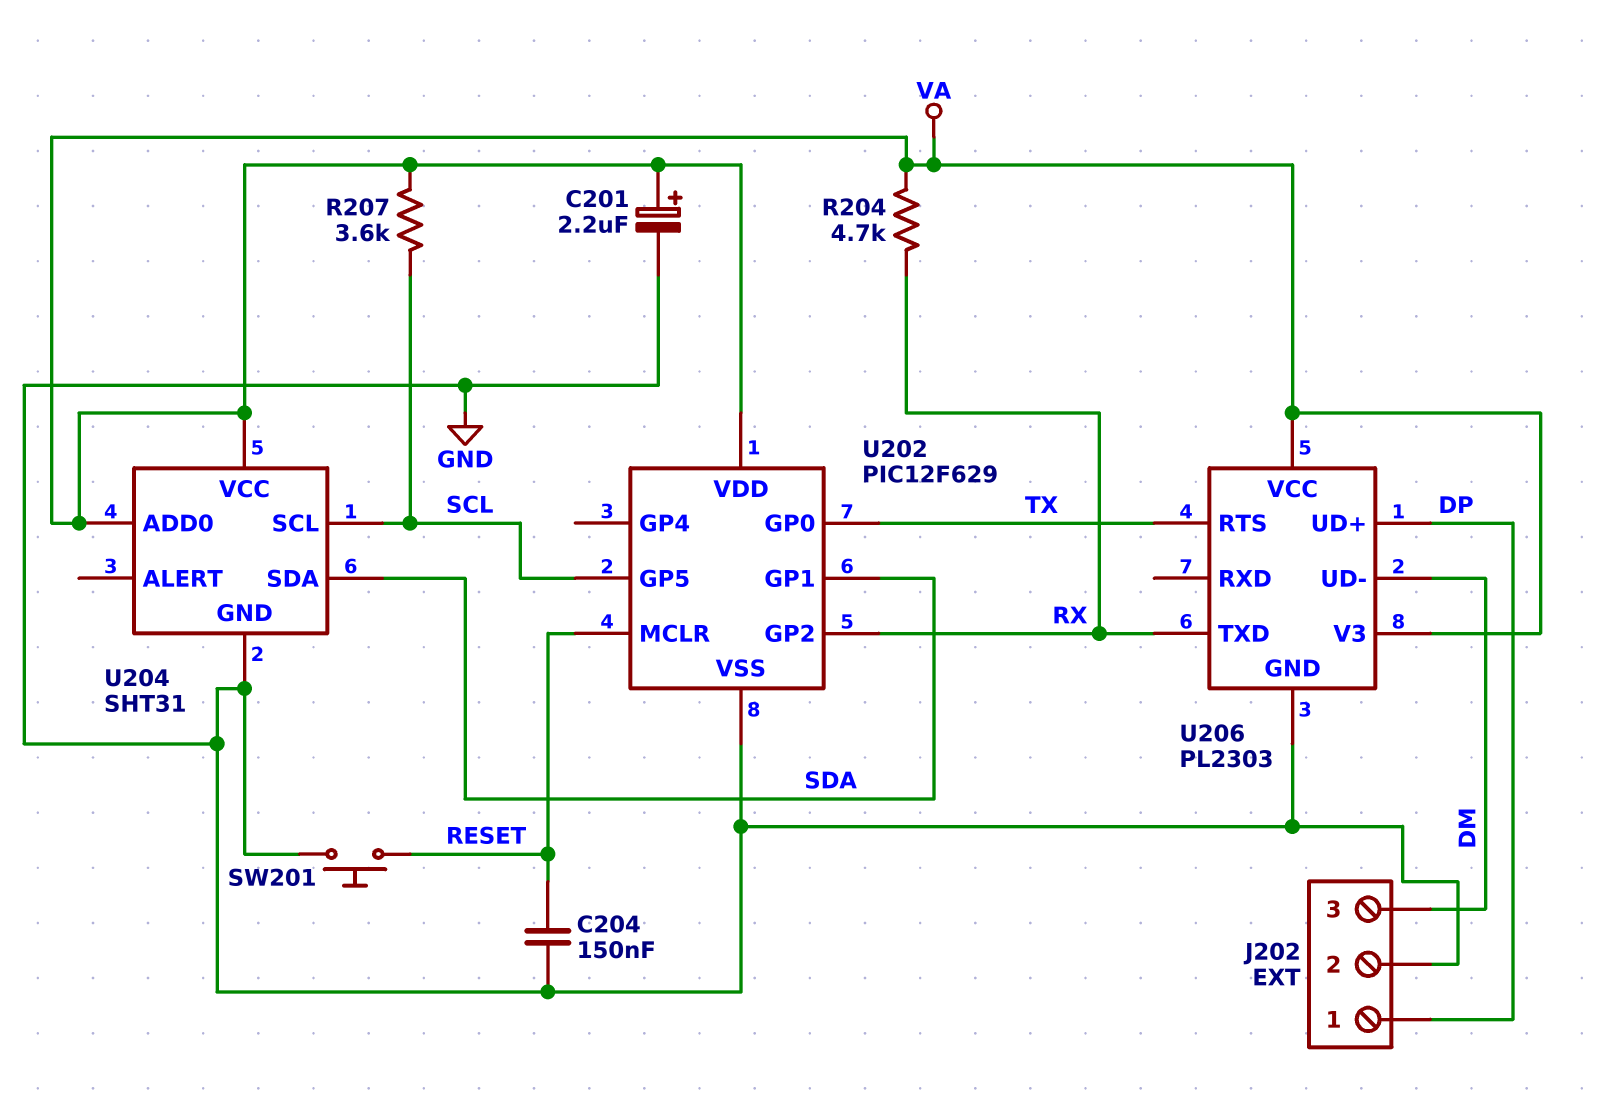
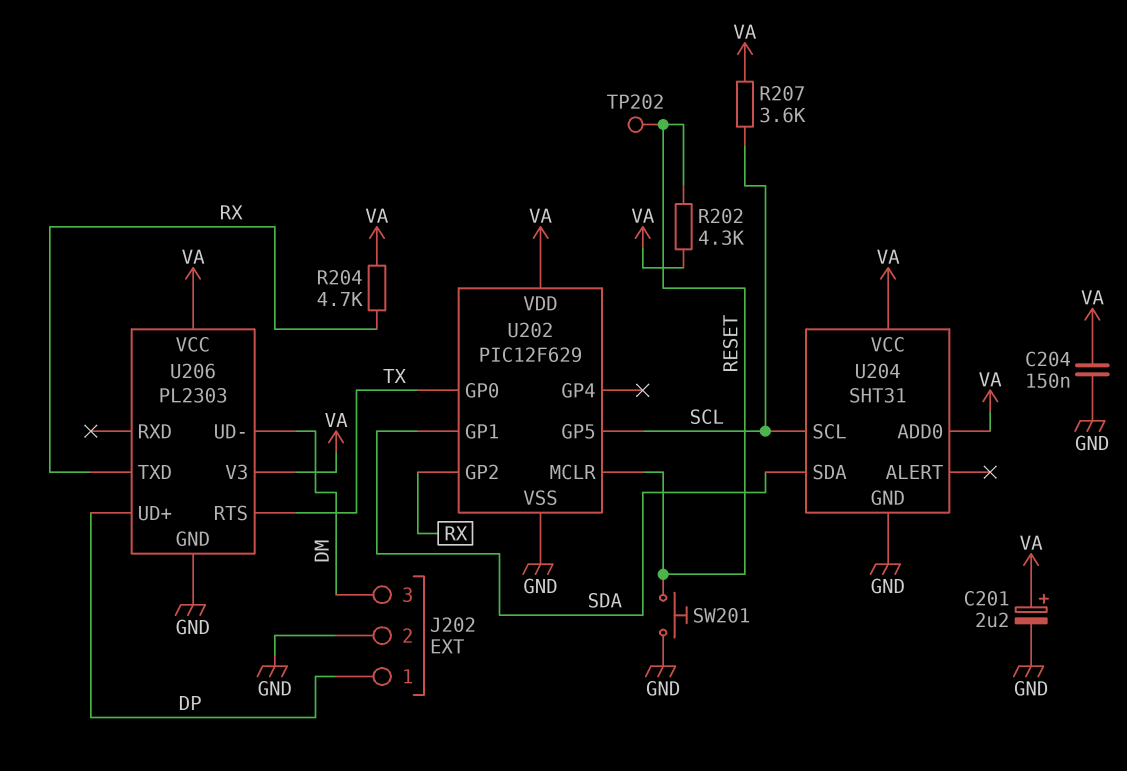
C204: 150nF (GND, RESET) -> 150nF (GND, VA)
R202: none -> 4.3k (RESET, VA)
TP202: none -> test point (RESET)

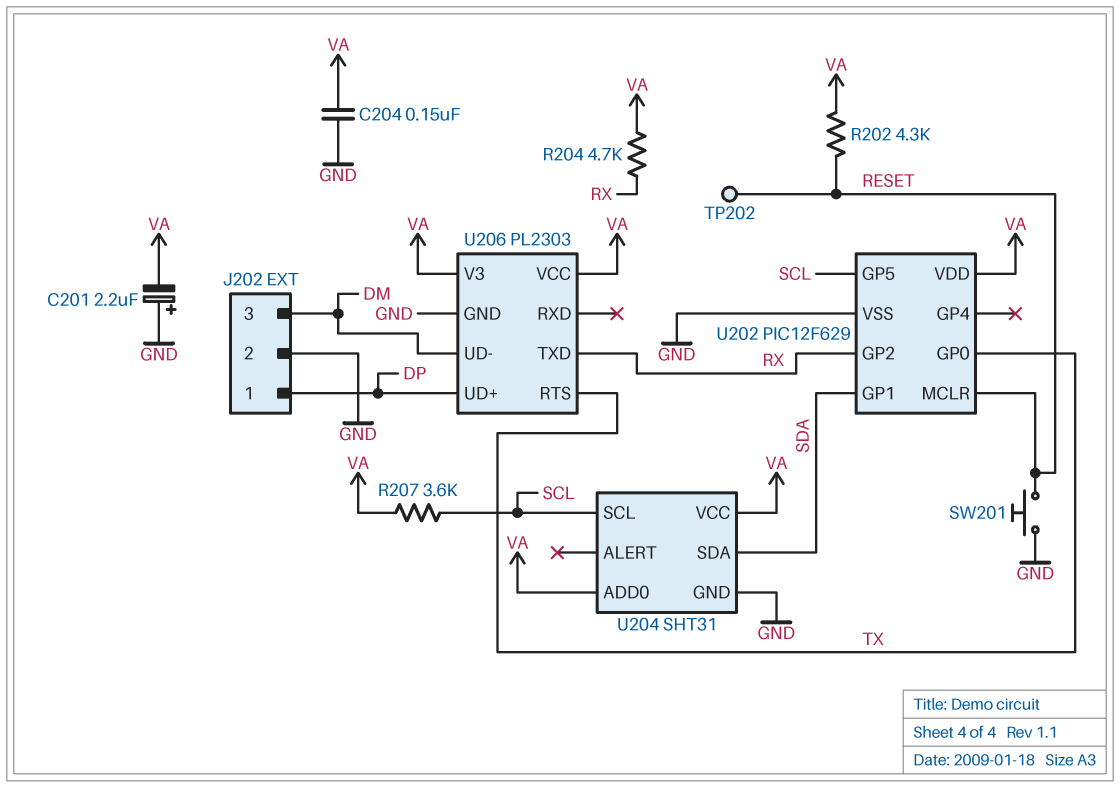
C201: 2.2uF (plus VA, minus GND) -> 2.2uF (plus GND, minus VA)

